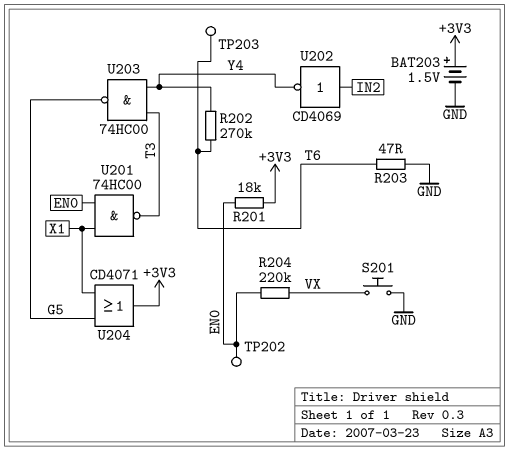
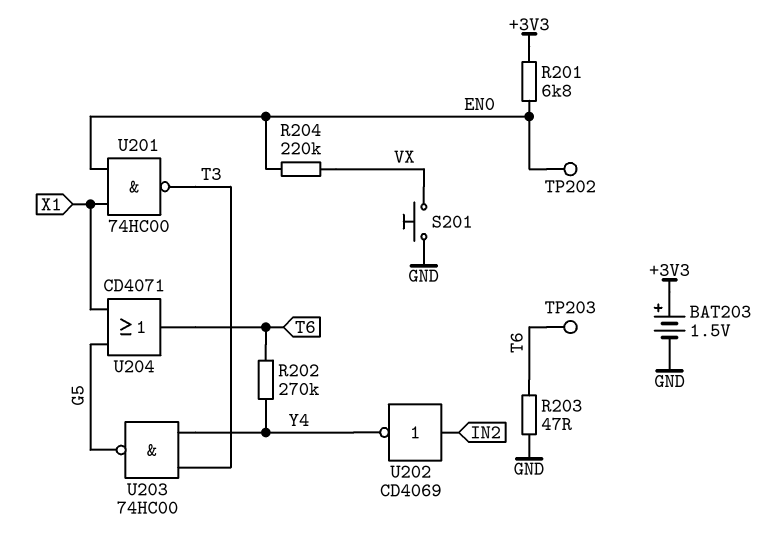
R201: 18k (+3V3, EN0) -> 6.8k (+3V3, EN0)
U204: OR CD4071 (in G5, in X1, out +3V3) -> OR CD4071 (in G5, in X1, out T6)

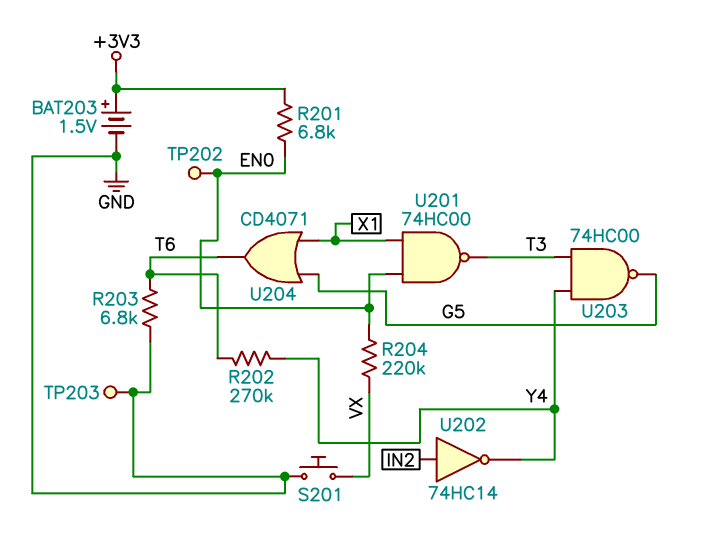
R203: 47 (GND, T6) -> 6.8k (GND, T6)
TP203: test point (T6) -> test point (GND)
U202: NOT CD4069 (in IN2, out Y4) -> NOT 74HC14 (in IN2, out Y4)

